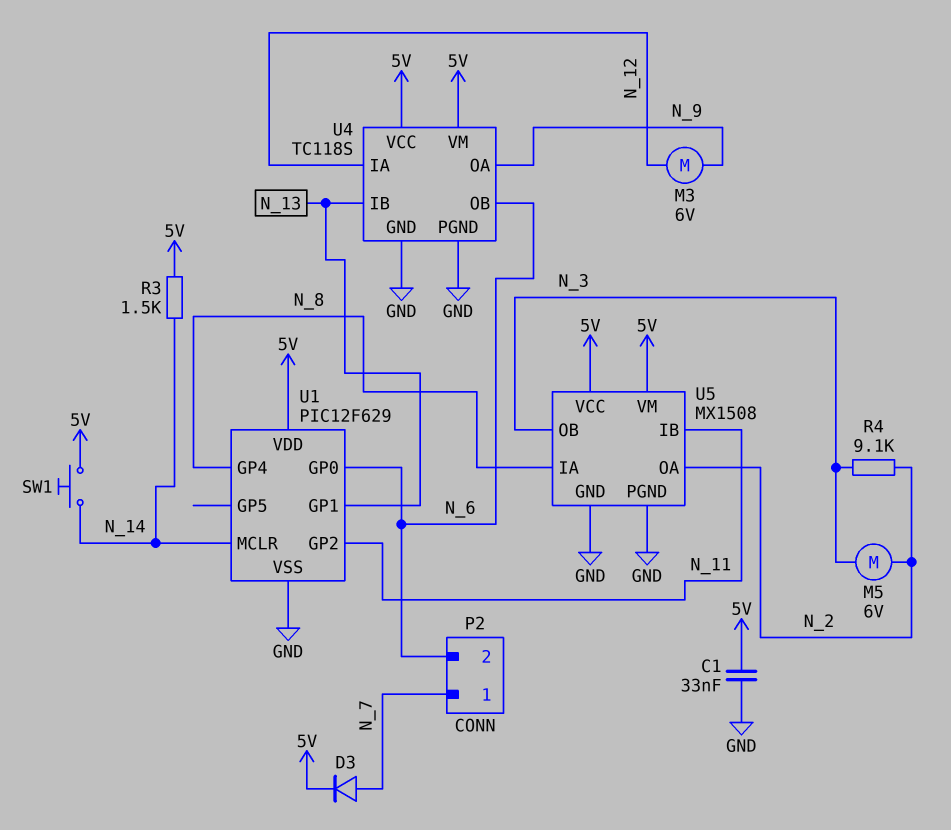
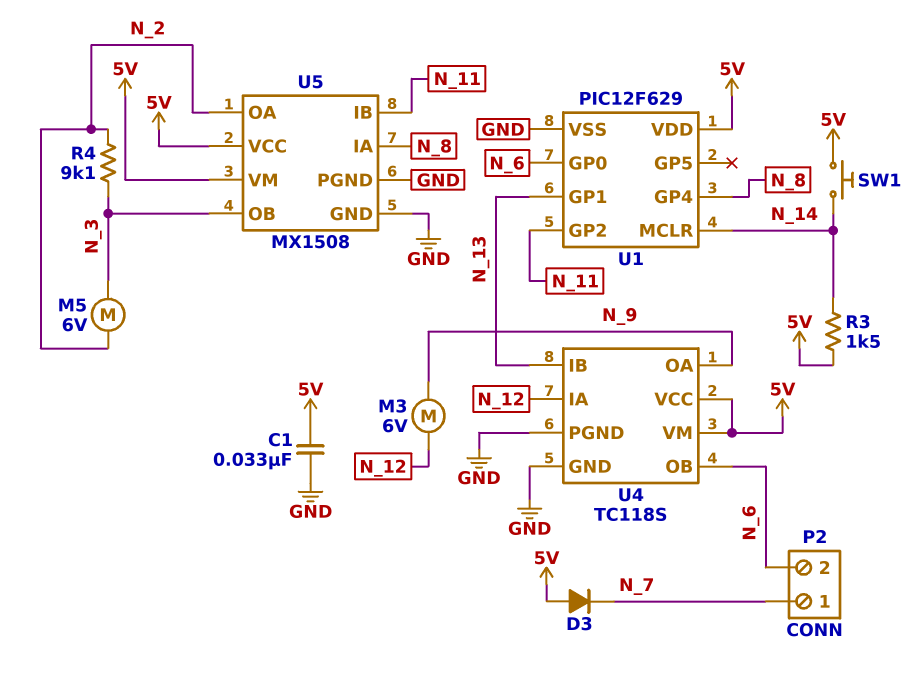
D3: diode (A N_7, K 5V) -> diode (A 5V, K N_7)

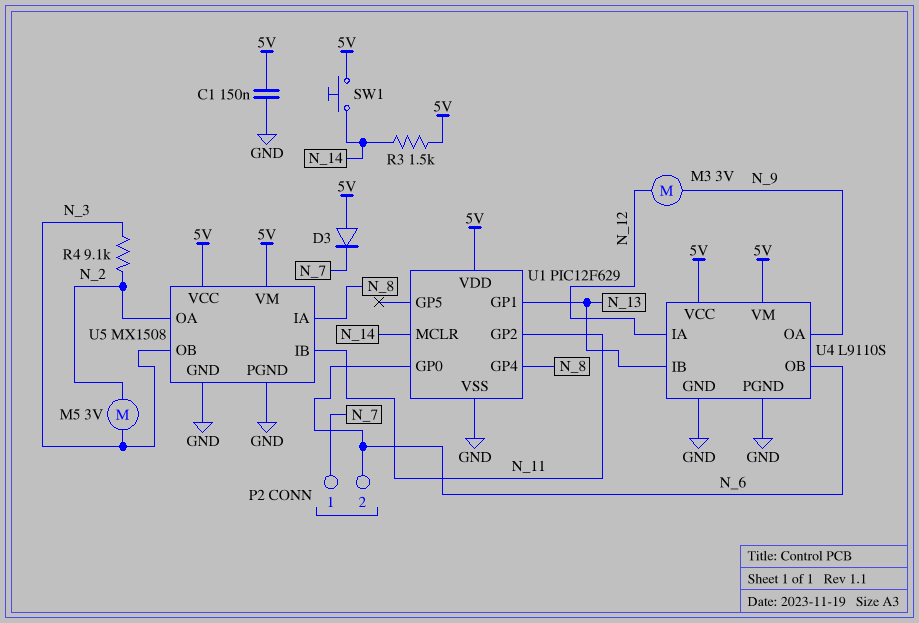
C1: 33nF (5V, GND) -> 150nF (5V, GND)
M3: motor 6V (N_9, N_12) -> motor 3V (N_9, N_12)
M5: motor 6V (N_2, N_3) -> motor 3V (N_2, N_3)
U4: TC118S -> L9110S

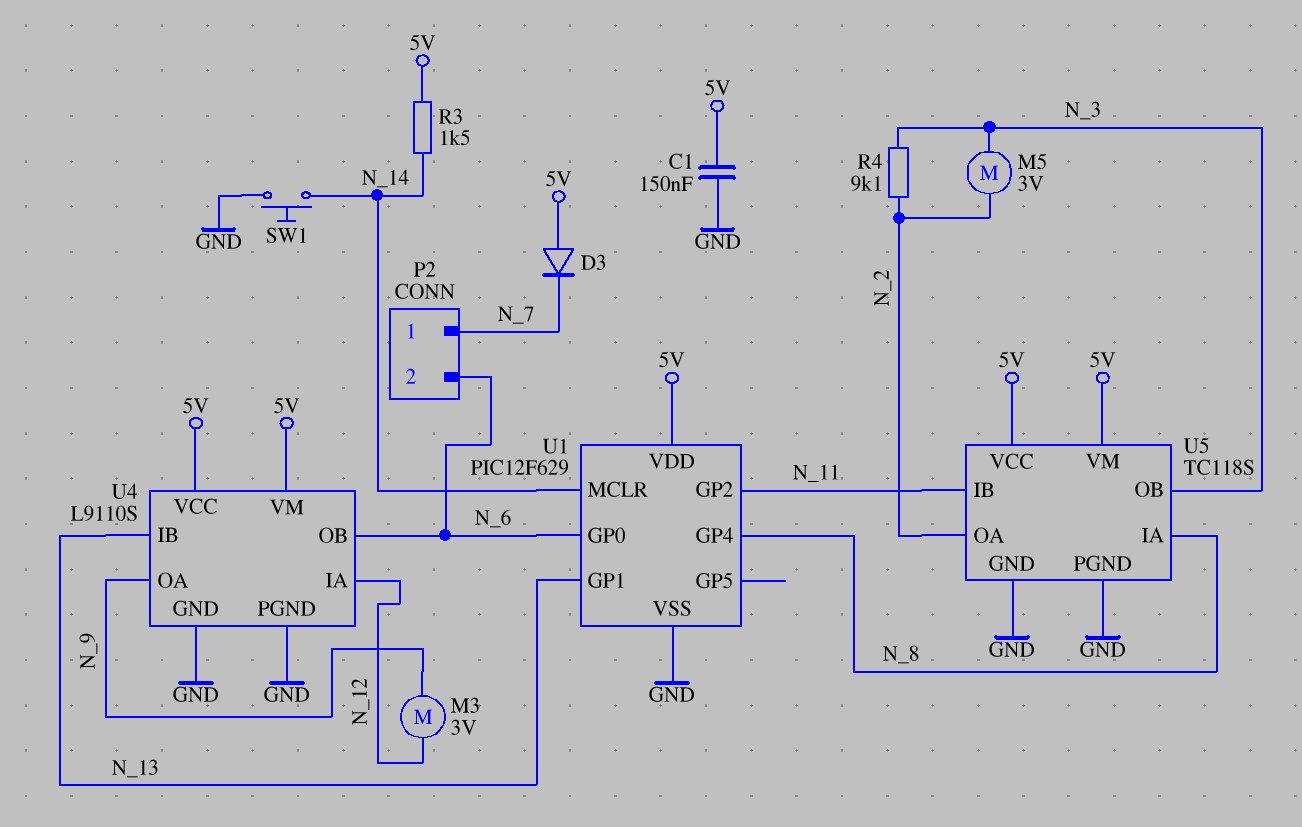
SW1: button (5V, N_14) -> button (GND, N_14)
U5: MX1508 -> TC118S

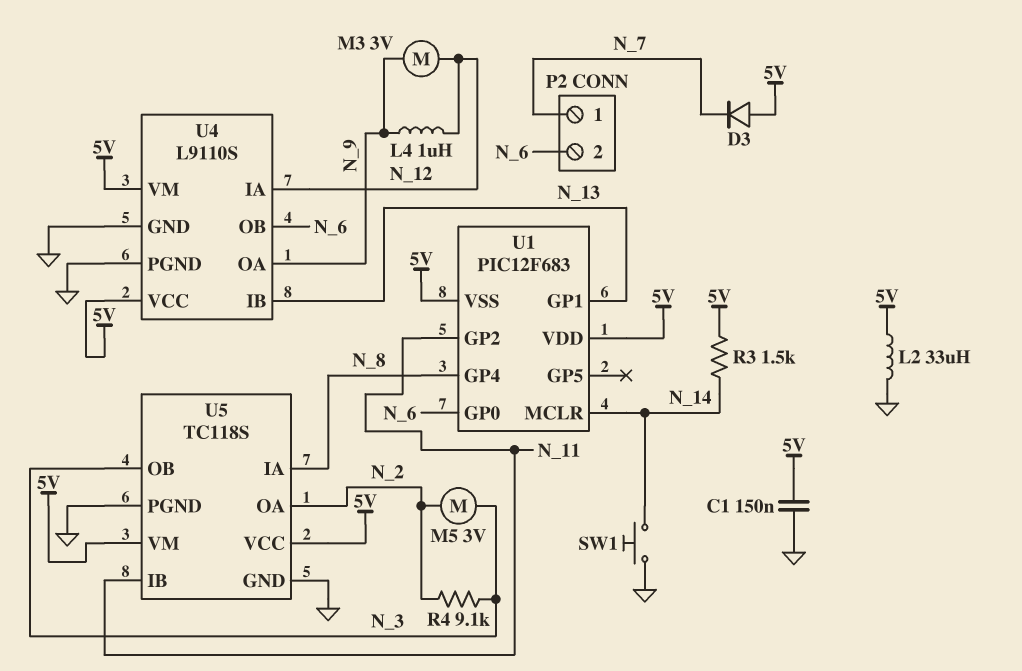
L2: none -> 33uH (5V, GND)
L4: none -> 1uH (N_9, N_12)
U1: PIC12F629 -> PIC12F683
U1 pin VSS: GND -> 5V

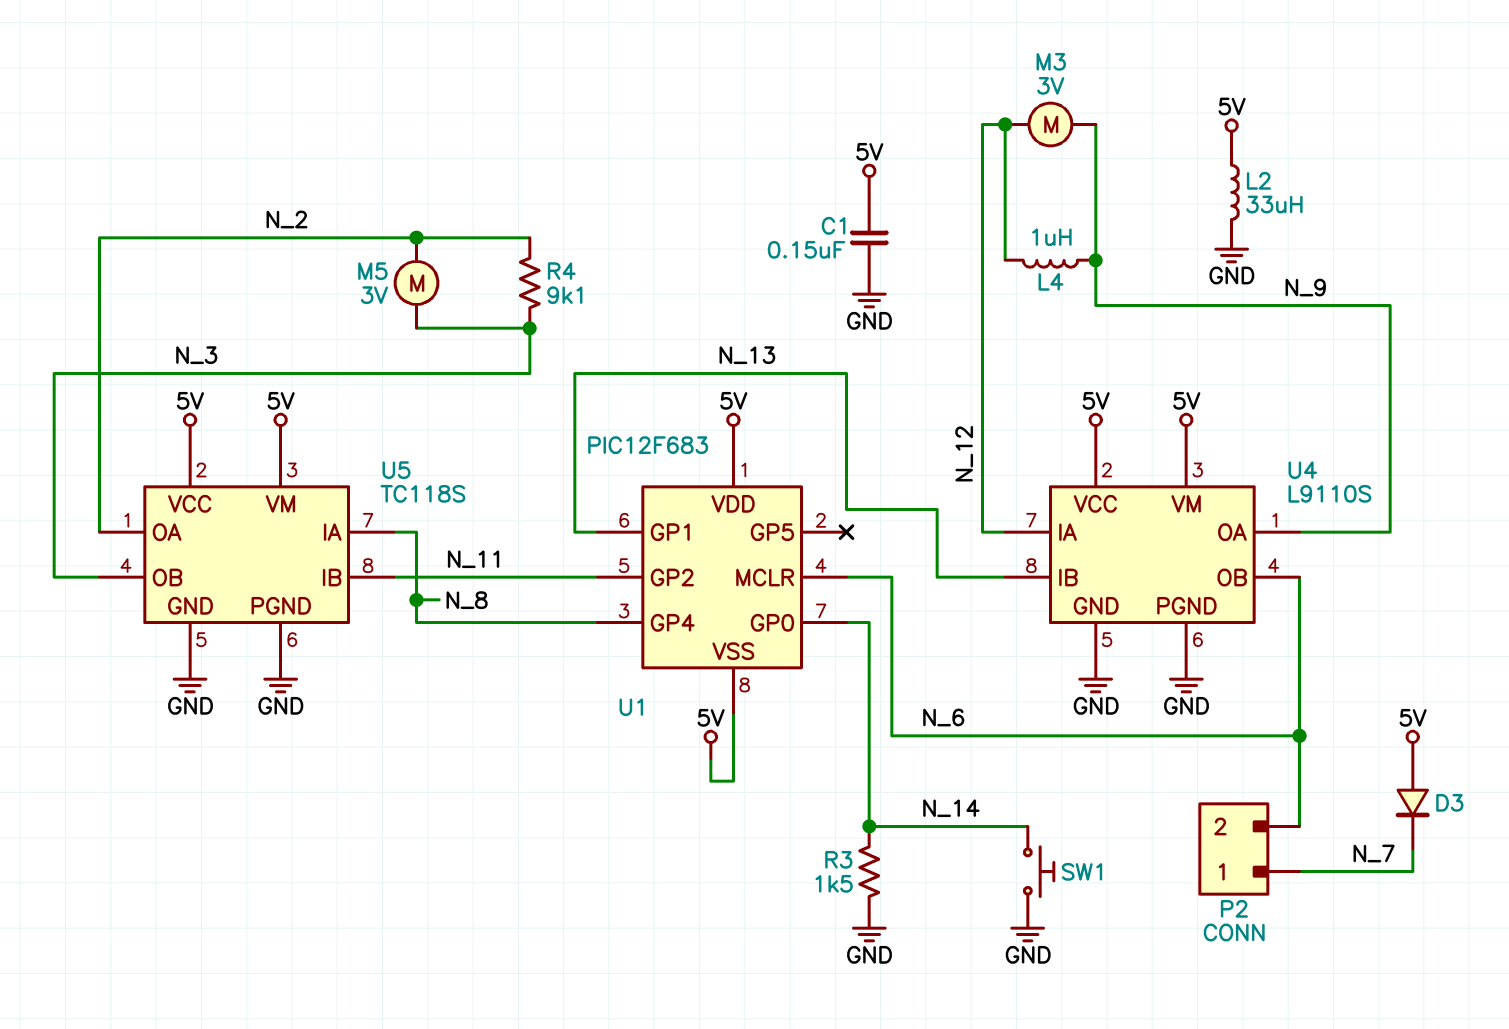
R3: 1.5k (5V, N_14) -> 1.5k (GND, N_14)
U1 pin GP0: N_6 -> N_14
U1 pin MCLR: N_14 -> N_6

